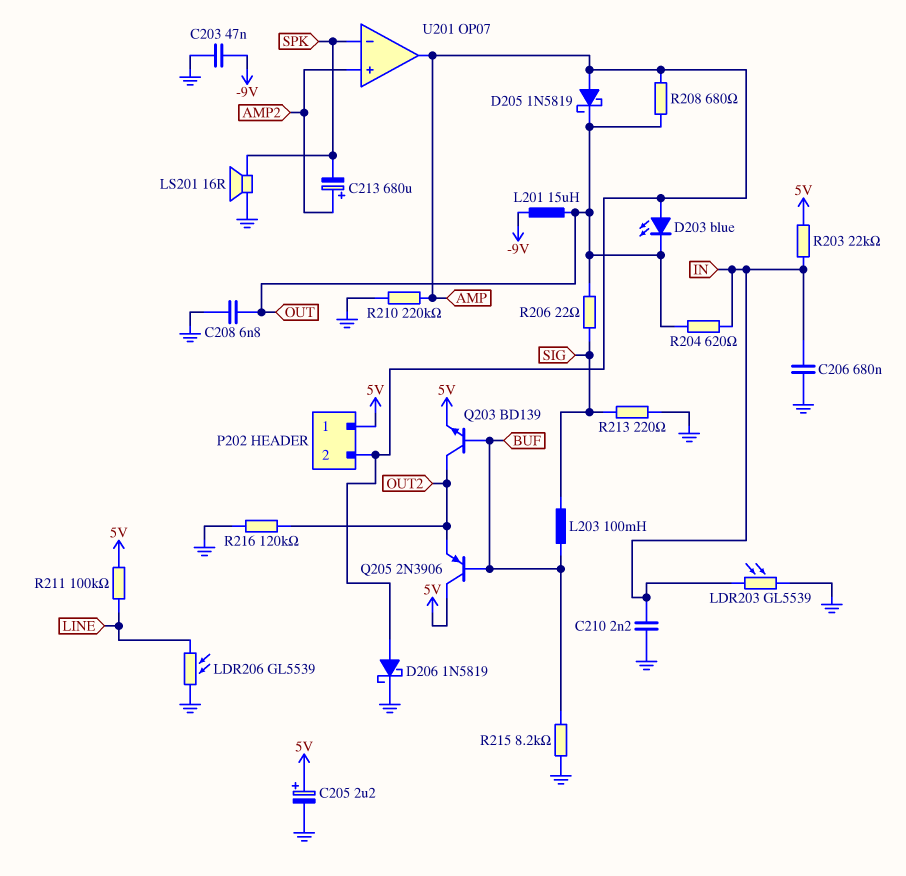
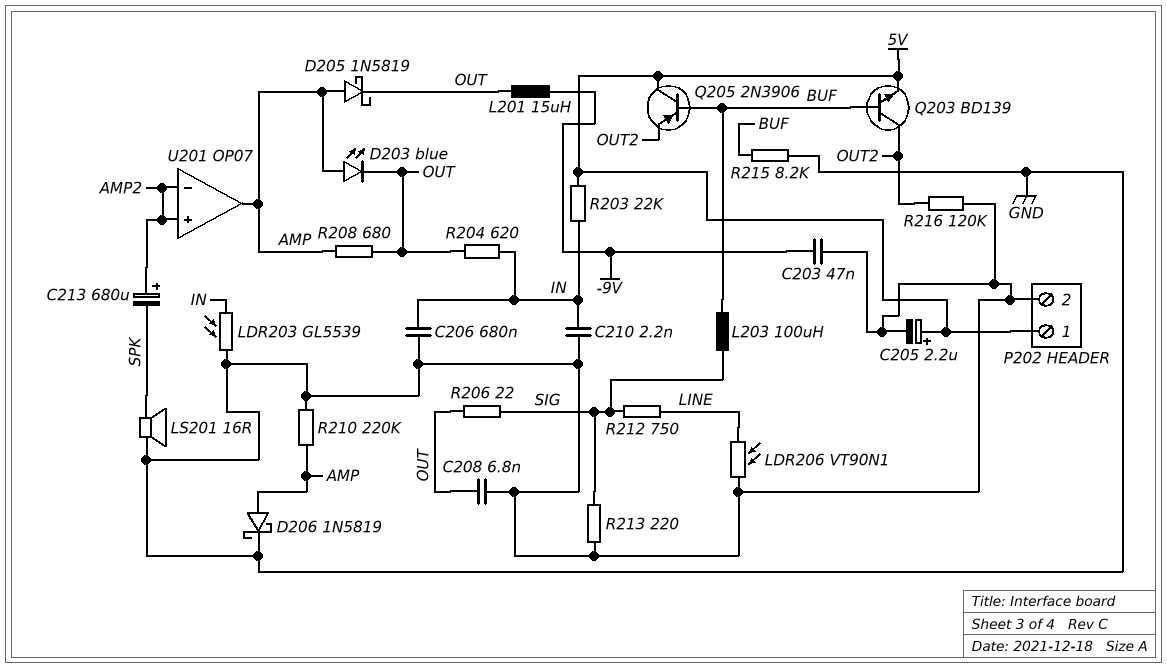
L203: 100mH (BUF, SIG) -> 100uH (BUF, SIG)
LDR206: GL5539 (GND, LINE) -> VT90N1 (GND, LINE)
P202 pin 2: AMP -> GND
R211: 100k (5V, LINE) -> none
R212: none -> 750 (LINE, SIG)
U201 pin in-: SPK -> AMP2

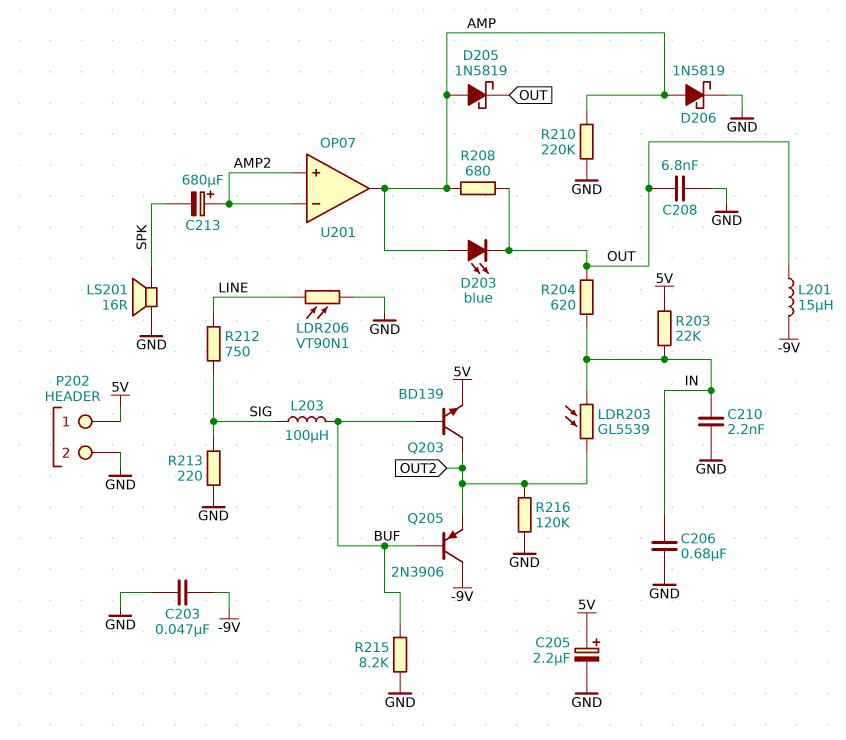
LDR203: GL5539 (GND, IN) -> GL5539 (IN, OUT2)
Q205: PNP 2N3906 (B BUF, C 5V, E OUT2) -> PNP 2N3906 (B BUF, C -9V, E OUT2)
R206: 22 (OUT, SIG) -> none

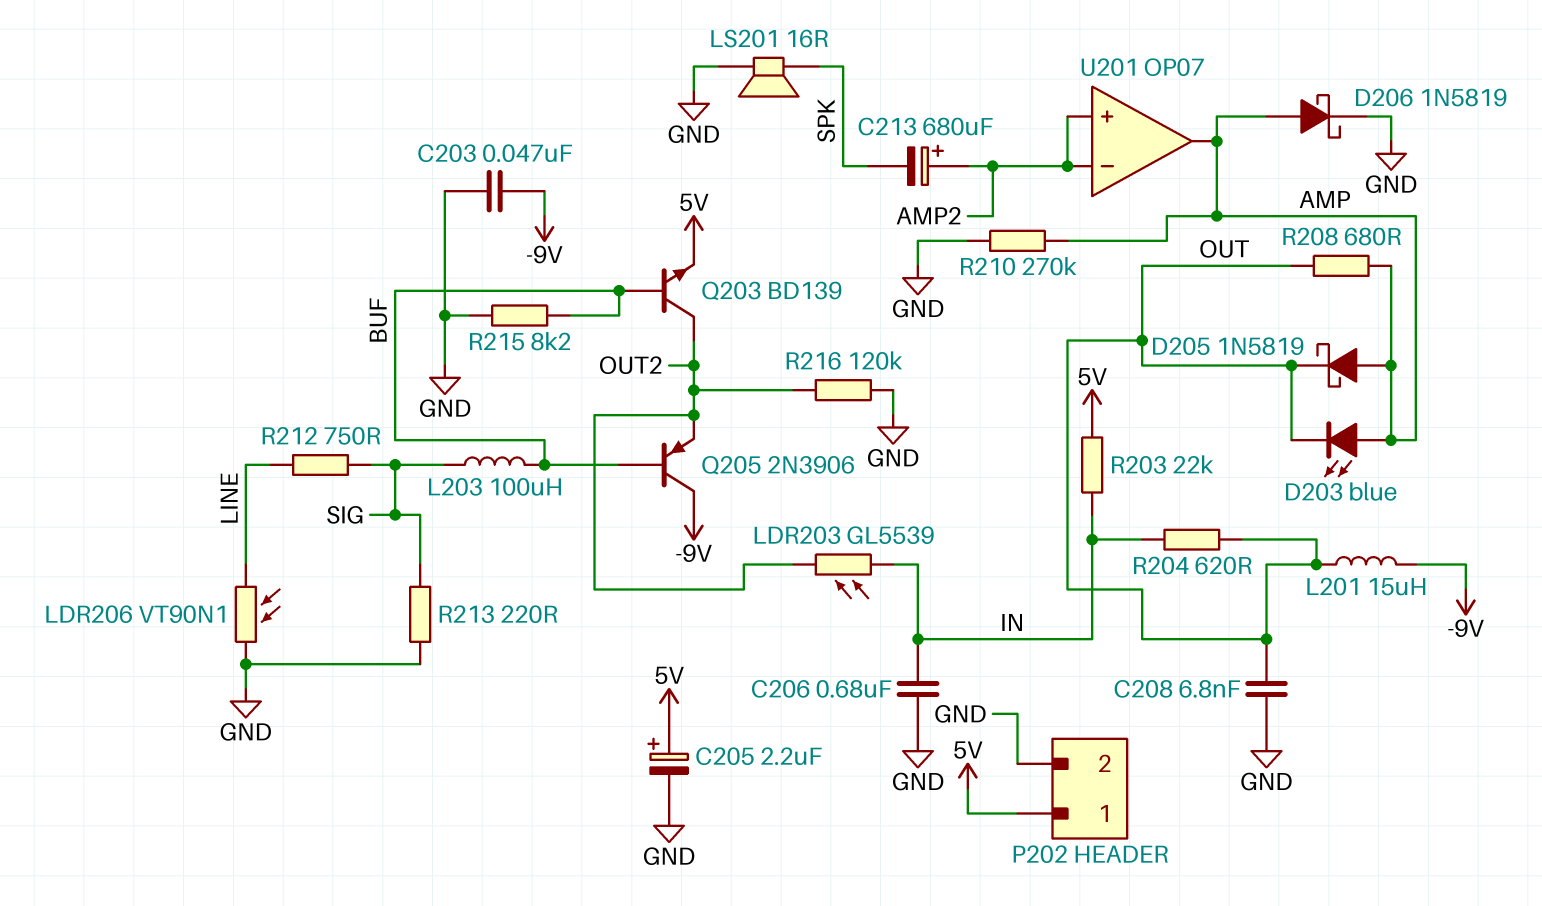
C210: 2.2nF (GND, IN) -> none
R210: 220k (AMP, GND) -> 270k (AMP, GND)

